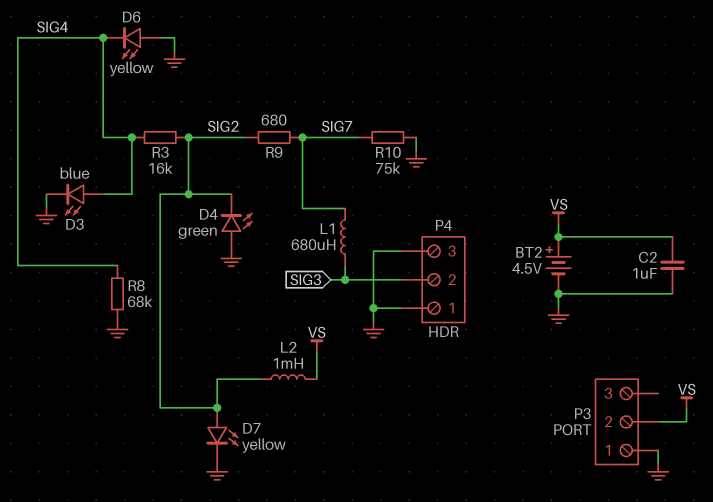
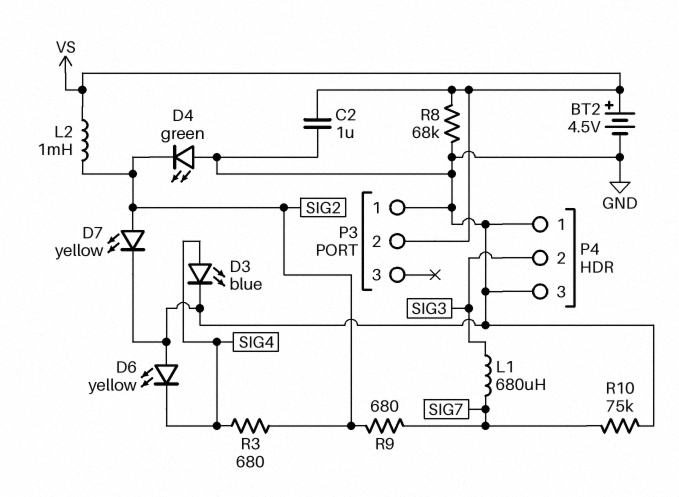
R3: 16k (SIG2, SIG4) -> 680 (SIG2, SIG4)
R8: 68k (GND, SIG4) -> 68k (GND, VS)

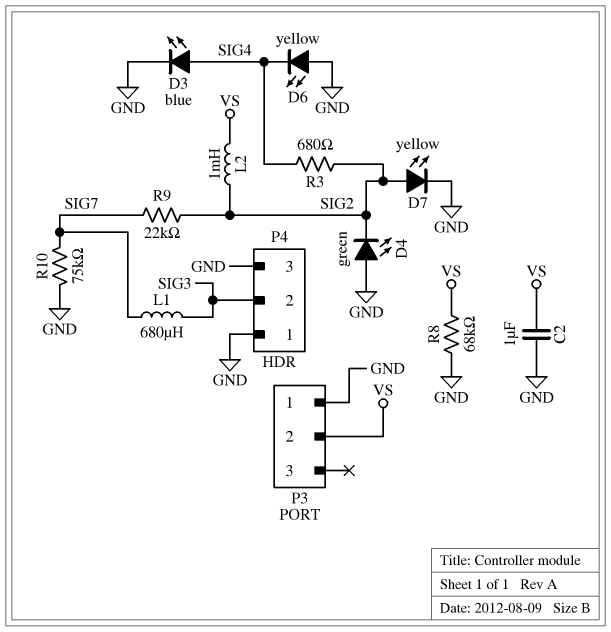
BT2: 4.5V (plus VS, minus GND) -> none
R9: 680 (SIG2, SIG7) -> 22k (SIG2, SIG7)

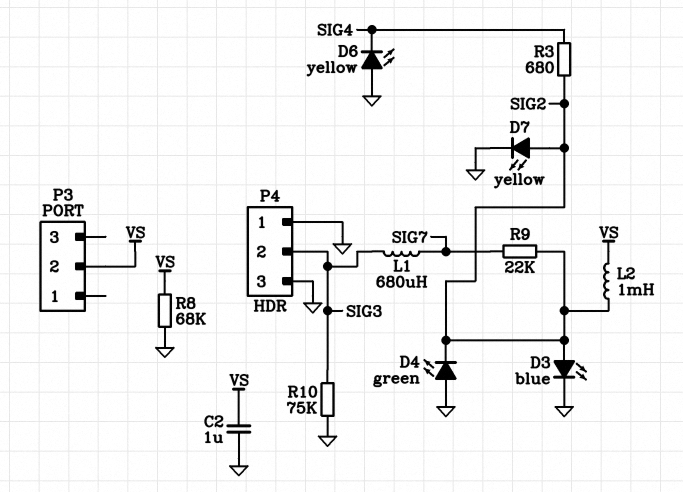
D3: LED blue (A SIG4, K GND) -> LED blue (A SIG2, K GND)
P3 pin 1: GND -> none
R10: 75k (GND, SIG7) -> 75k (GND, SIG3)

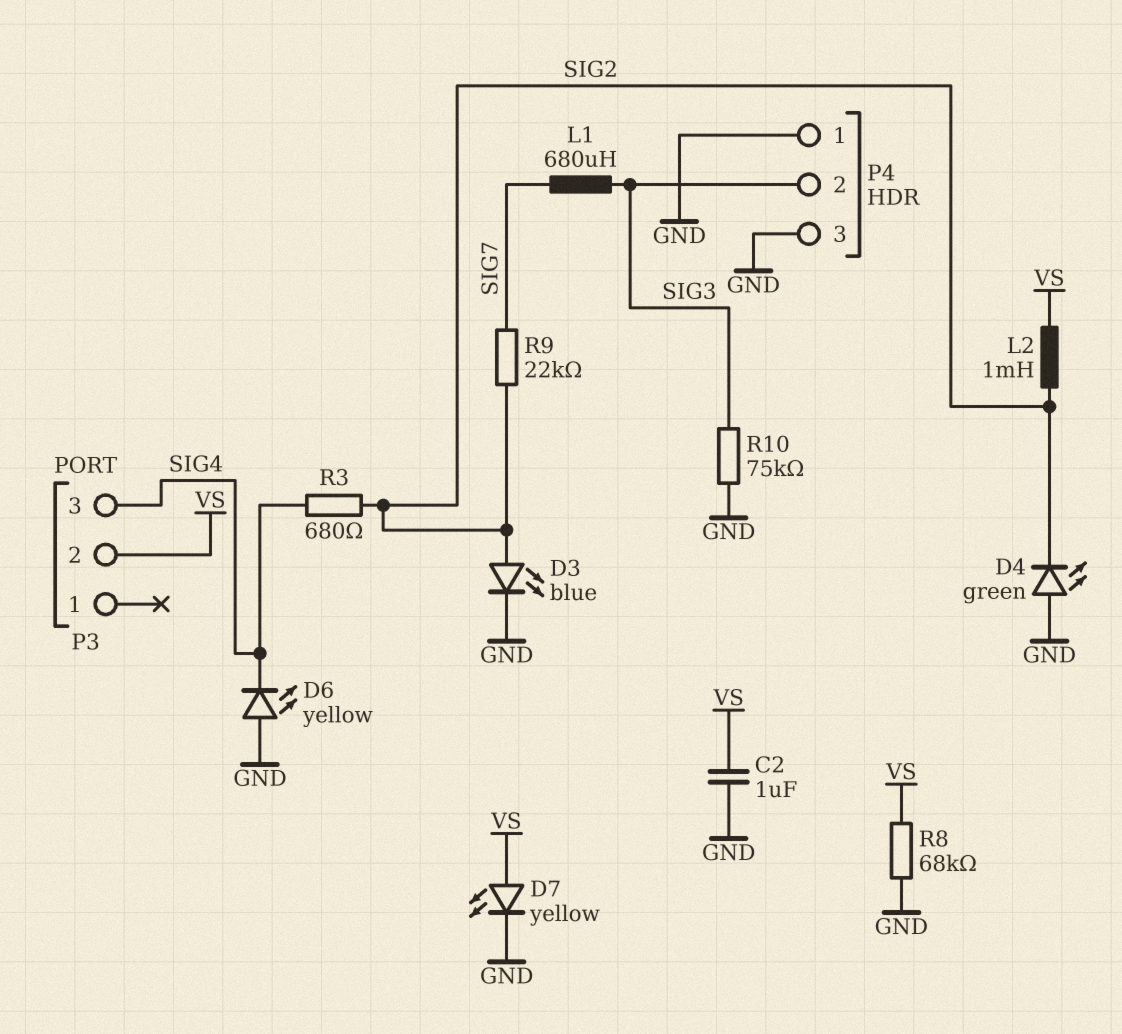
D7: LED yellow (A SIG2, K GND) -> LED yellow (A VS, K GND)
P3 pin 3: none -> SIG4

